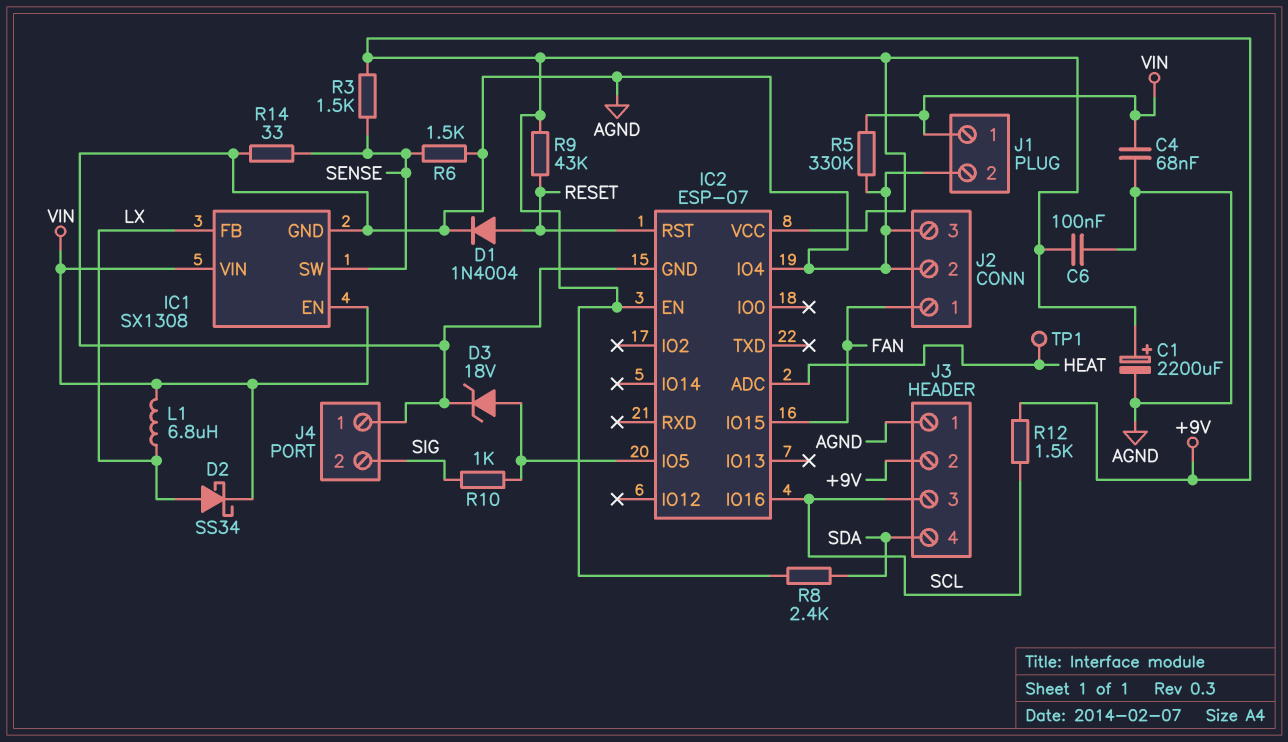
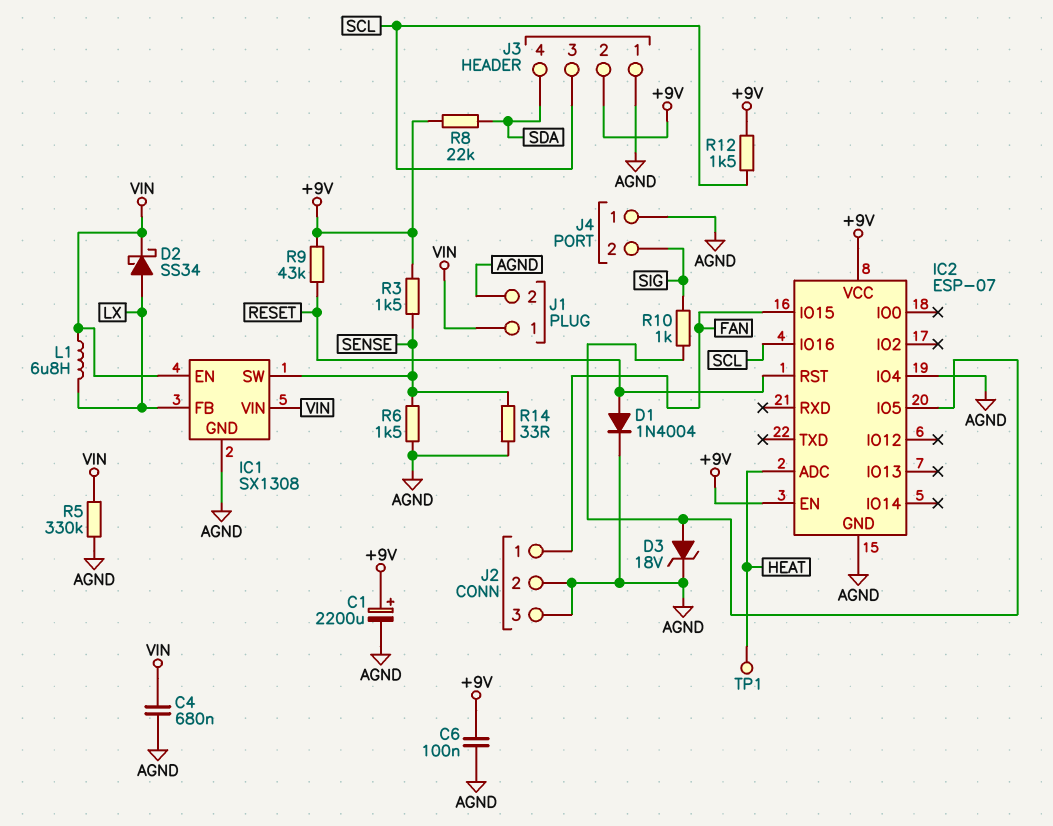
C4: 68nF (AGND, VIN) -> 680nF (AGND, VIN)
R8: 2.4k (+9V, SDA) -> 22k (+9V, SDA)

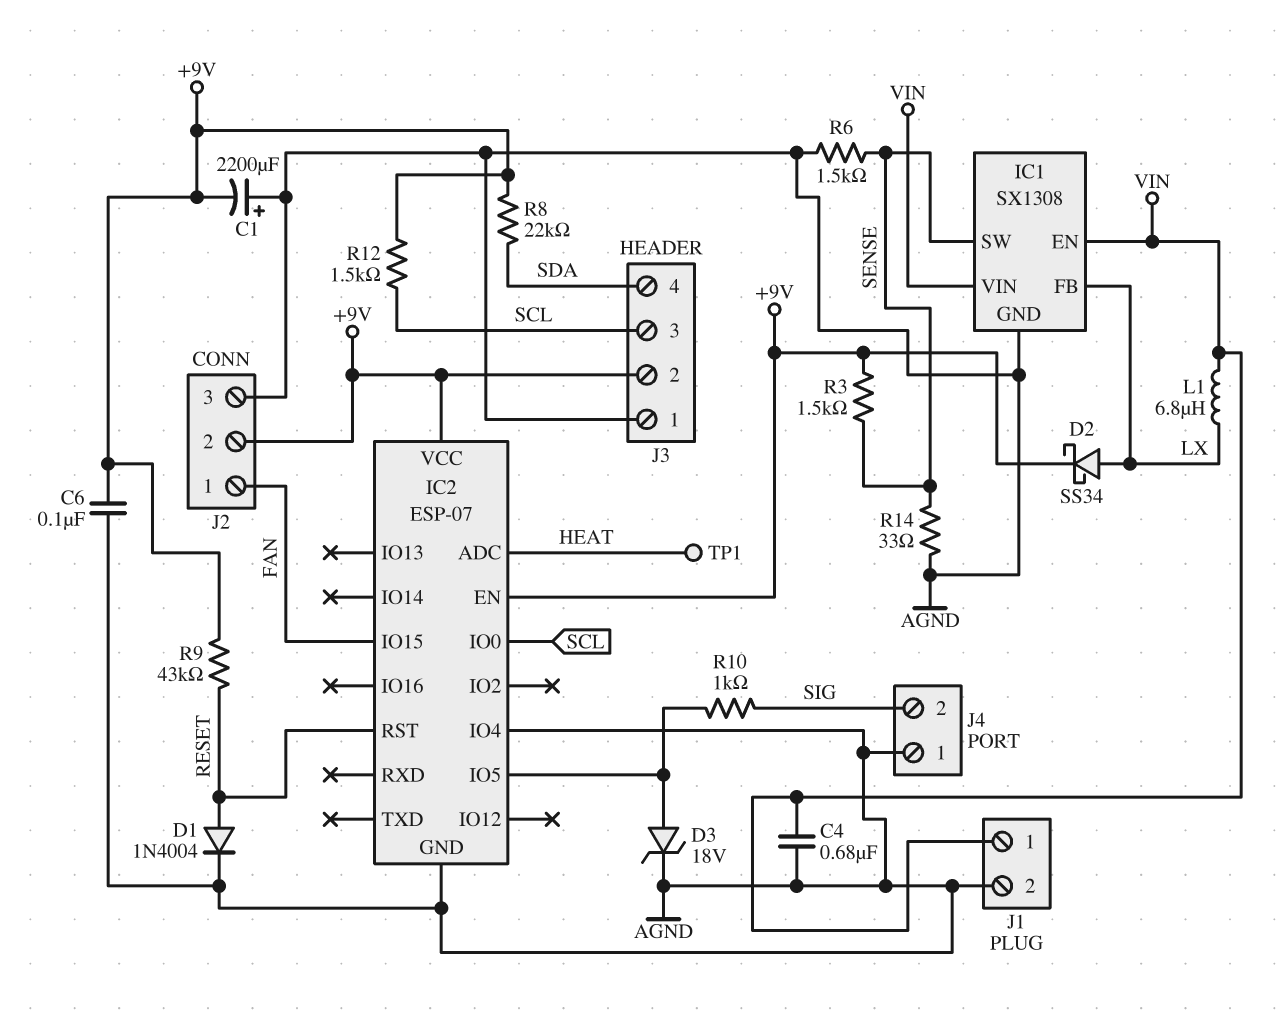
C1: 2200uF (plus +9V, minus AGND) -> 2200uF (plus AGND, minus +9V)
D2: schottky SS34 (A LX, K VIN) -> schottky SS34 (A LX, K +9V)
IC2 pin IO0: none -> SCL
IC2 pin IO16: SCL -> none
J2 pin 2: AGND -> +9V
R5: 330k (AGND, VIN) -> none

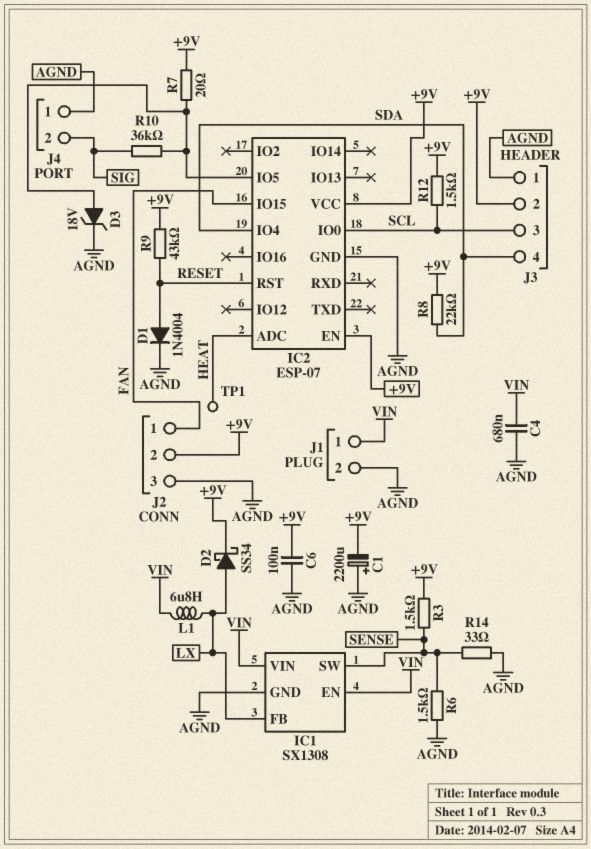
IC2 pin IO4: AGND -> SDA
R7: none -> 20 (+9V, IC2/IO5)
R10: 1k (IC2/IO5, SIG) -> 36k (IC2/IO5, SIG)

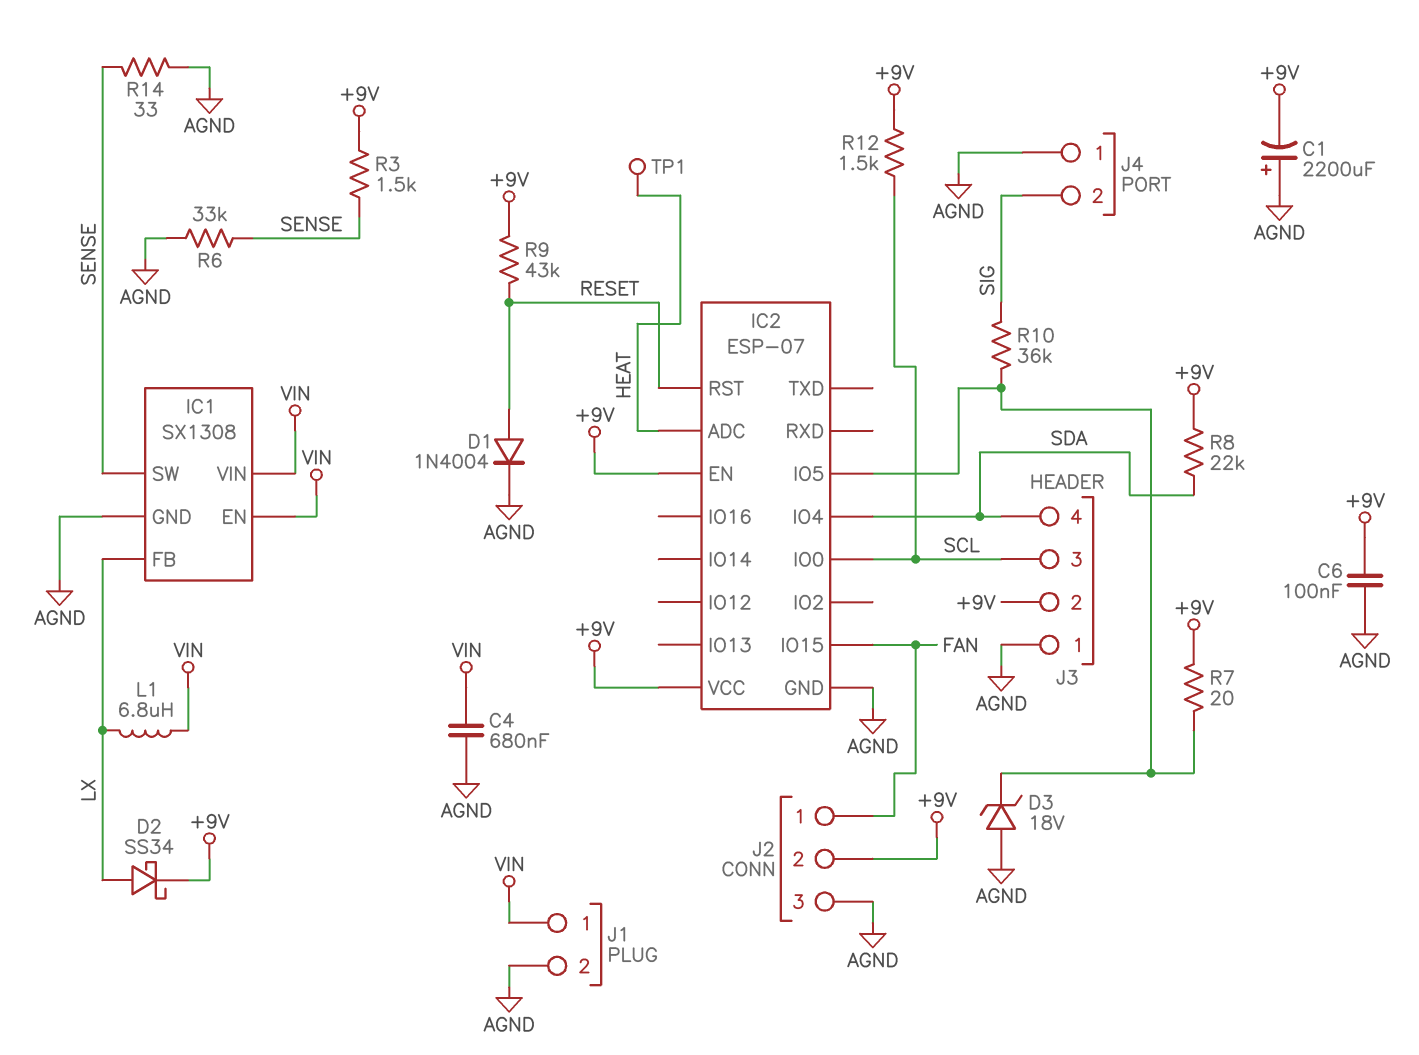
D3: zener 18V (A IC2/IO5, K AGND) -> zener 18V (A AGND, K IC2/IO5)
R6: 1.5k (AGND, SENSE) -> 33k (AGND, SENSE)

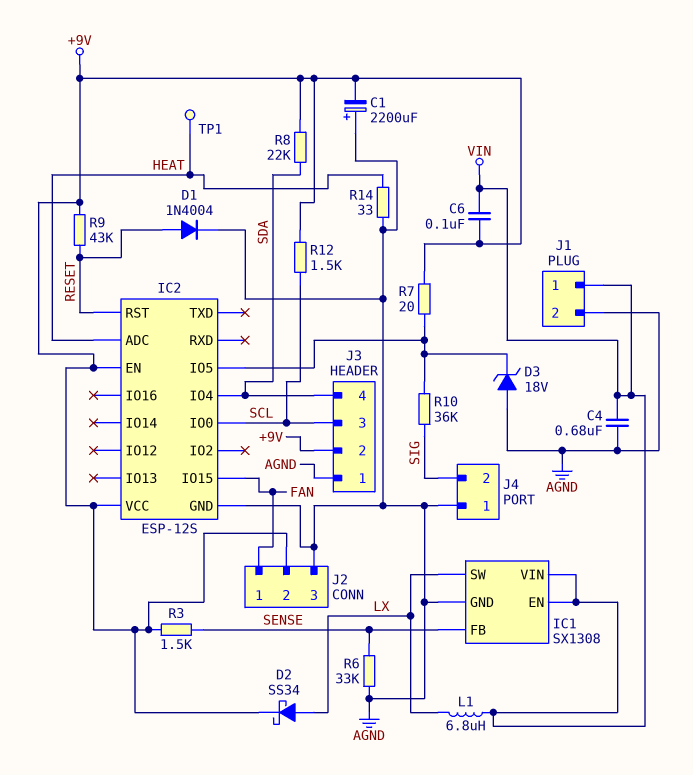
C6: 100nF (+9V, AGND) -> 100nF (+9V, VIN)
IC1 pin FB: LX -> SENSE
IC1 pin SW: SENSE -> LX
IC2: ESP-07 -> ESP-12S
R14: 33 (AGND, SENSE) -> 33 (AGND, HEAT)

